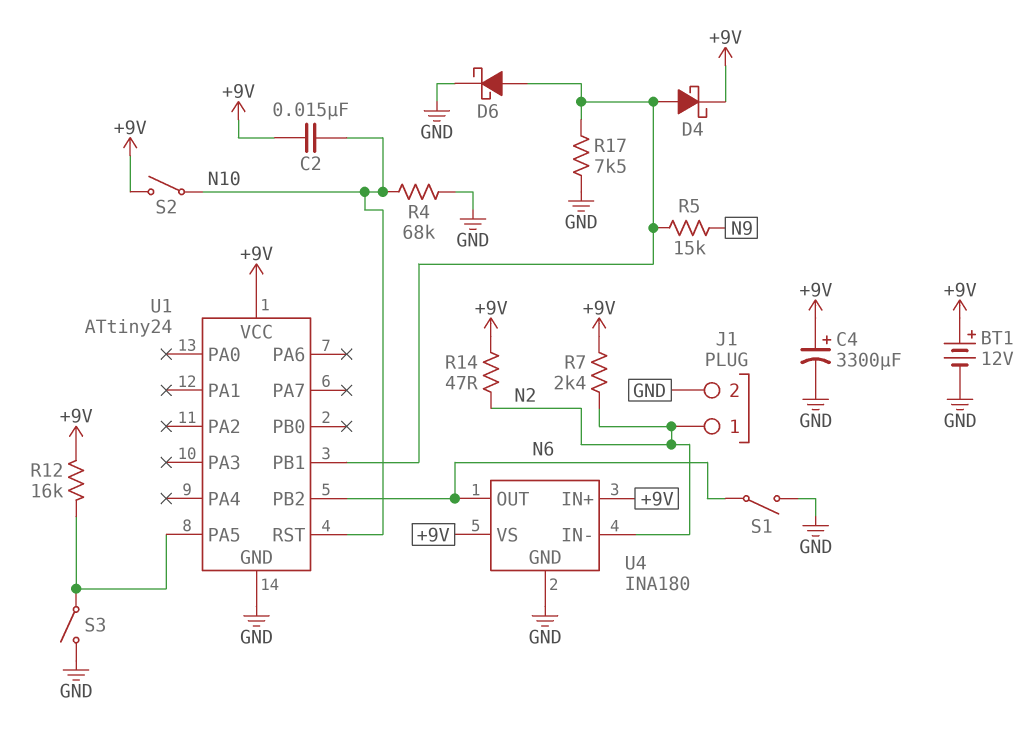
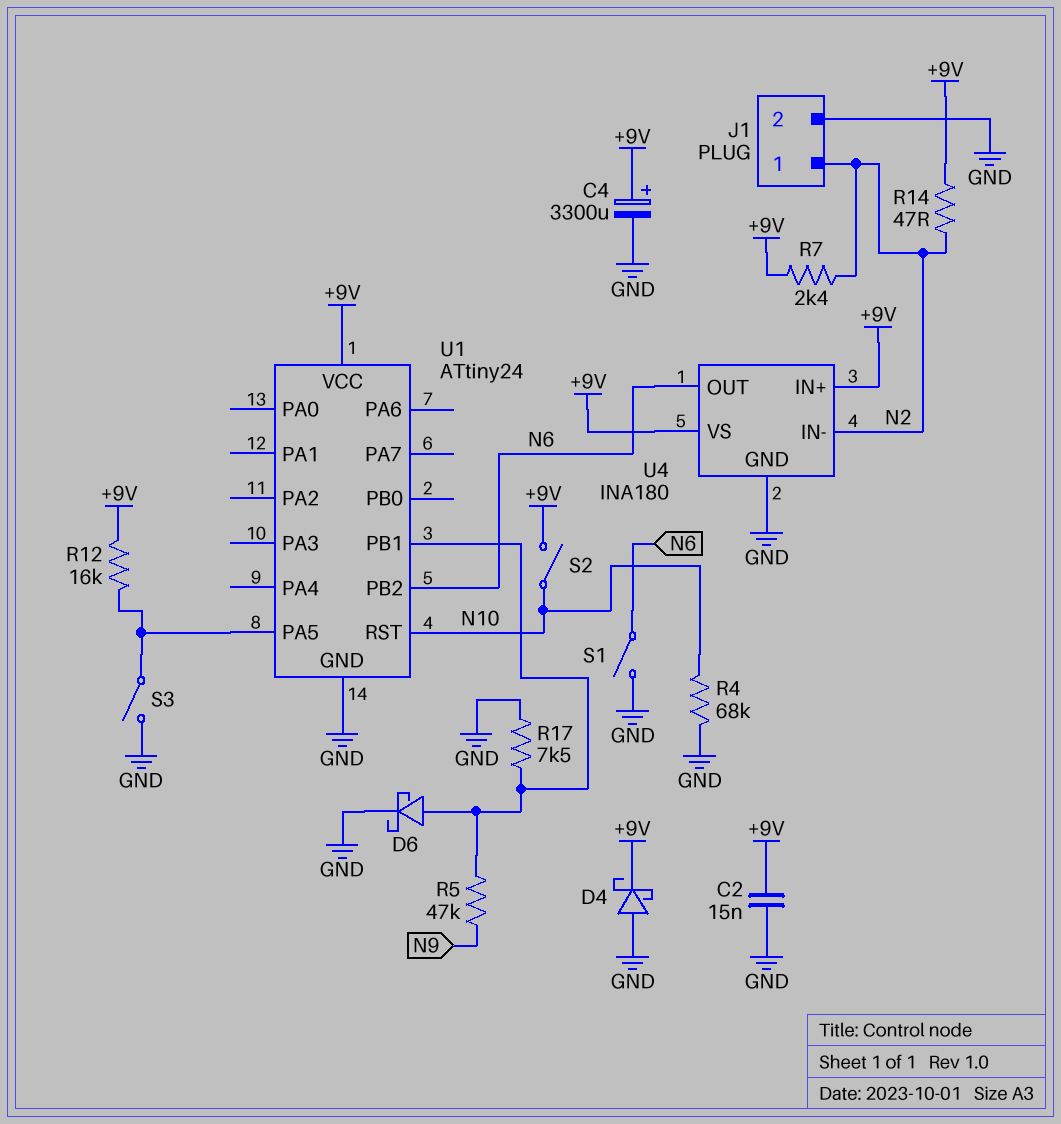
BT1: 12V (plus +9V, minus GND) -> none
C2: 15nF (+9V, N10) -> 15nF (+9V, GND)
D4: schottky (A U1/PB1, K +9V) -> schottky (A GND, K +9V)
R5: 15k (N9, U1/PB1) -> 47k (N9, U1/PB1)

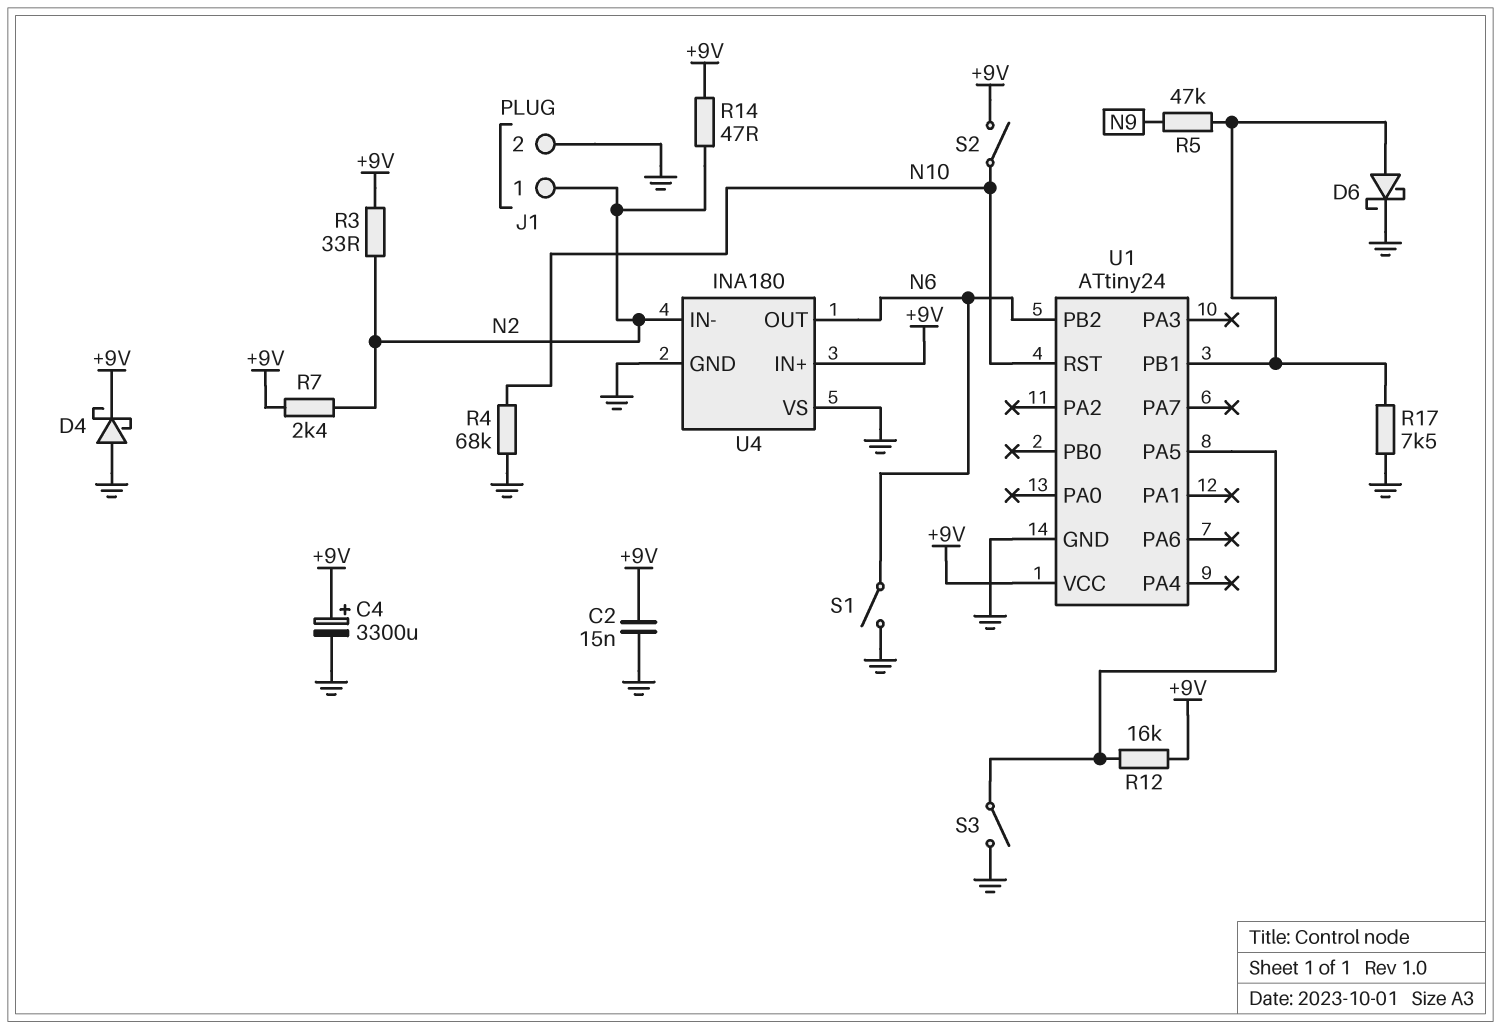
R3: none -> 33 (+9V, N2)
U4 pin VS: +9V -> GND

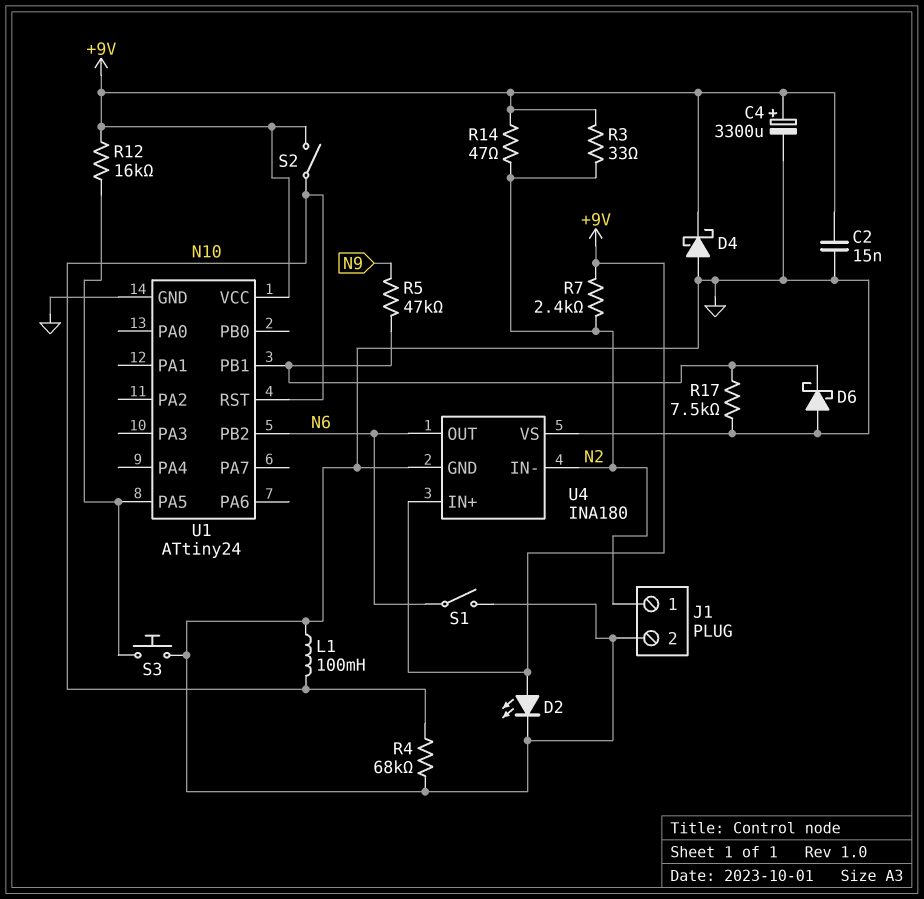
D2: none -> LED (A +9V, K GND)
D6: schottky (A U1/PB1, K GND) -> schottky (A GND, K U1/PB1)
L1: none -> 100mH (GND, N10)
S3: switch (GND, U1/PA5) -> button (GND, U1/PA5)

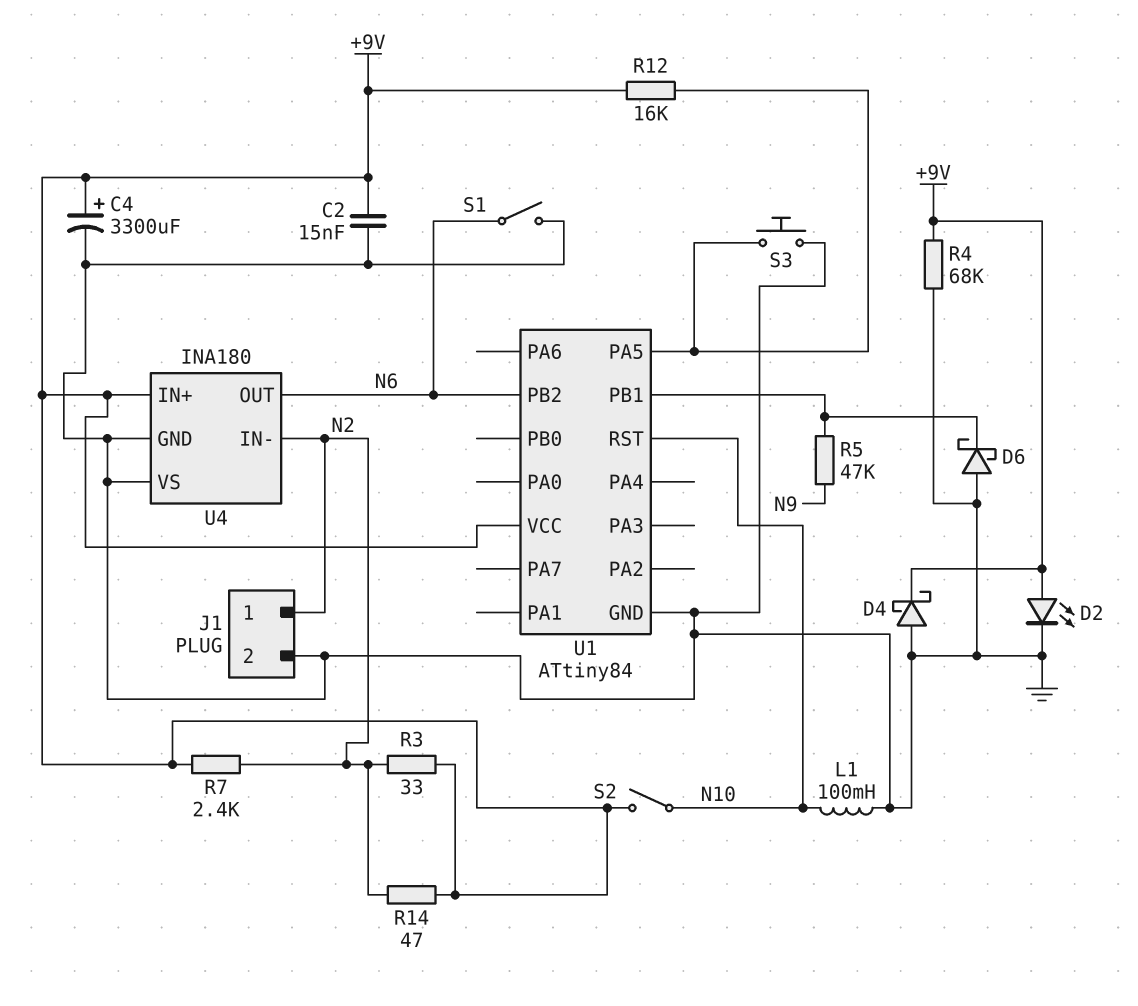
R4: 68k (GND, N10) -> 68k (+9V, GND)
R17: 7.5k (GND, U1/PB1) -> none
U1: ATtiny24 -> ATtiny84

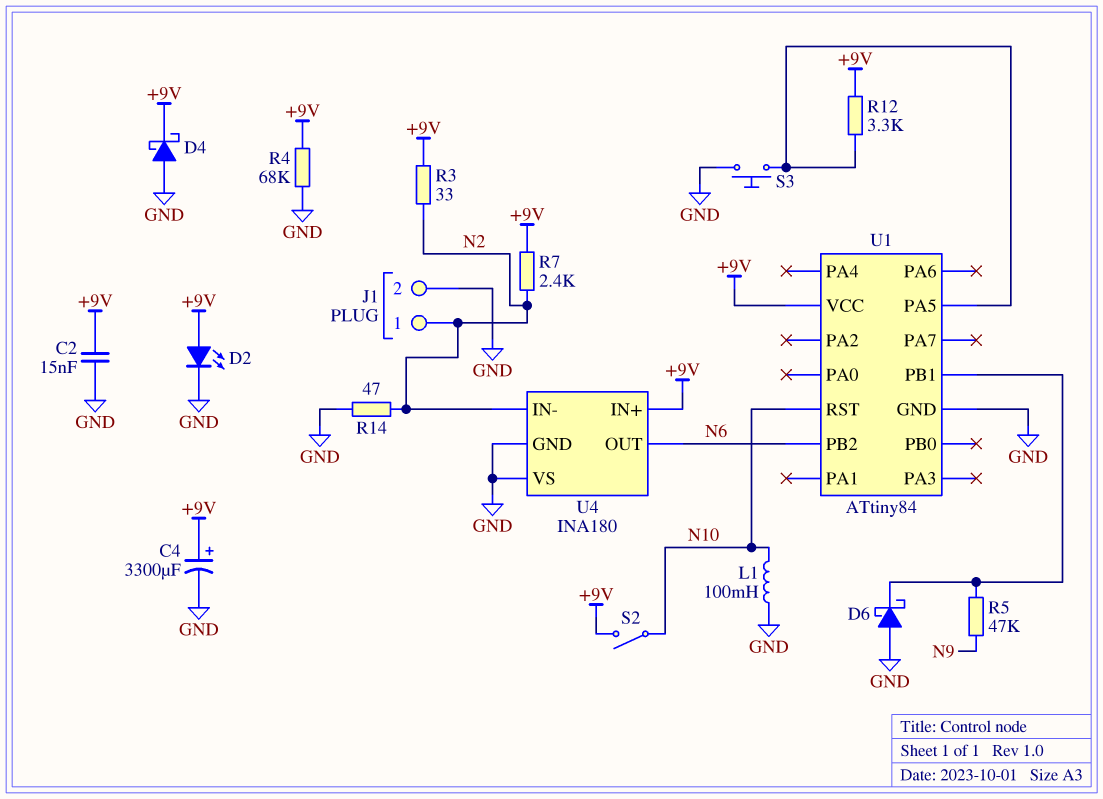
R12: 16k (+9V, U1/PA5) -> 3.3k (+9V, U1/PA5)
R14: 47 (+9V, N2) -> 47 (GND, N2)
S1: switch (GND, N6) -> none

